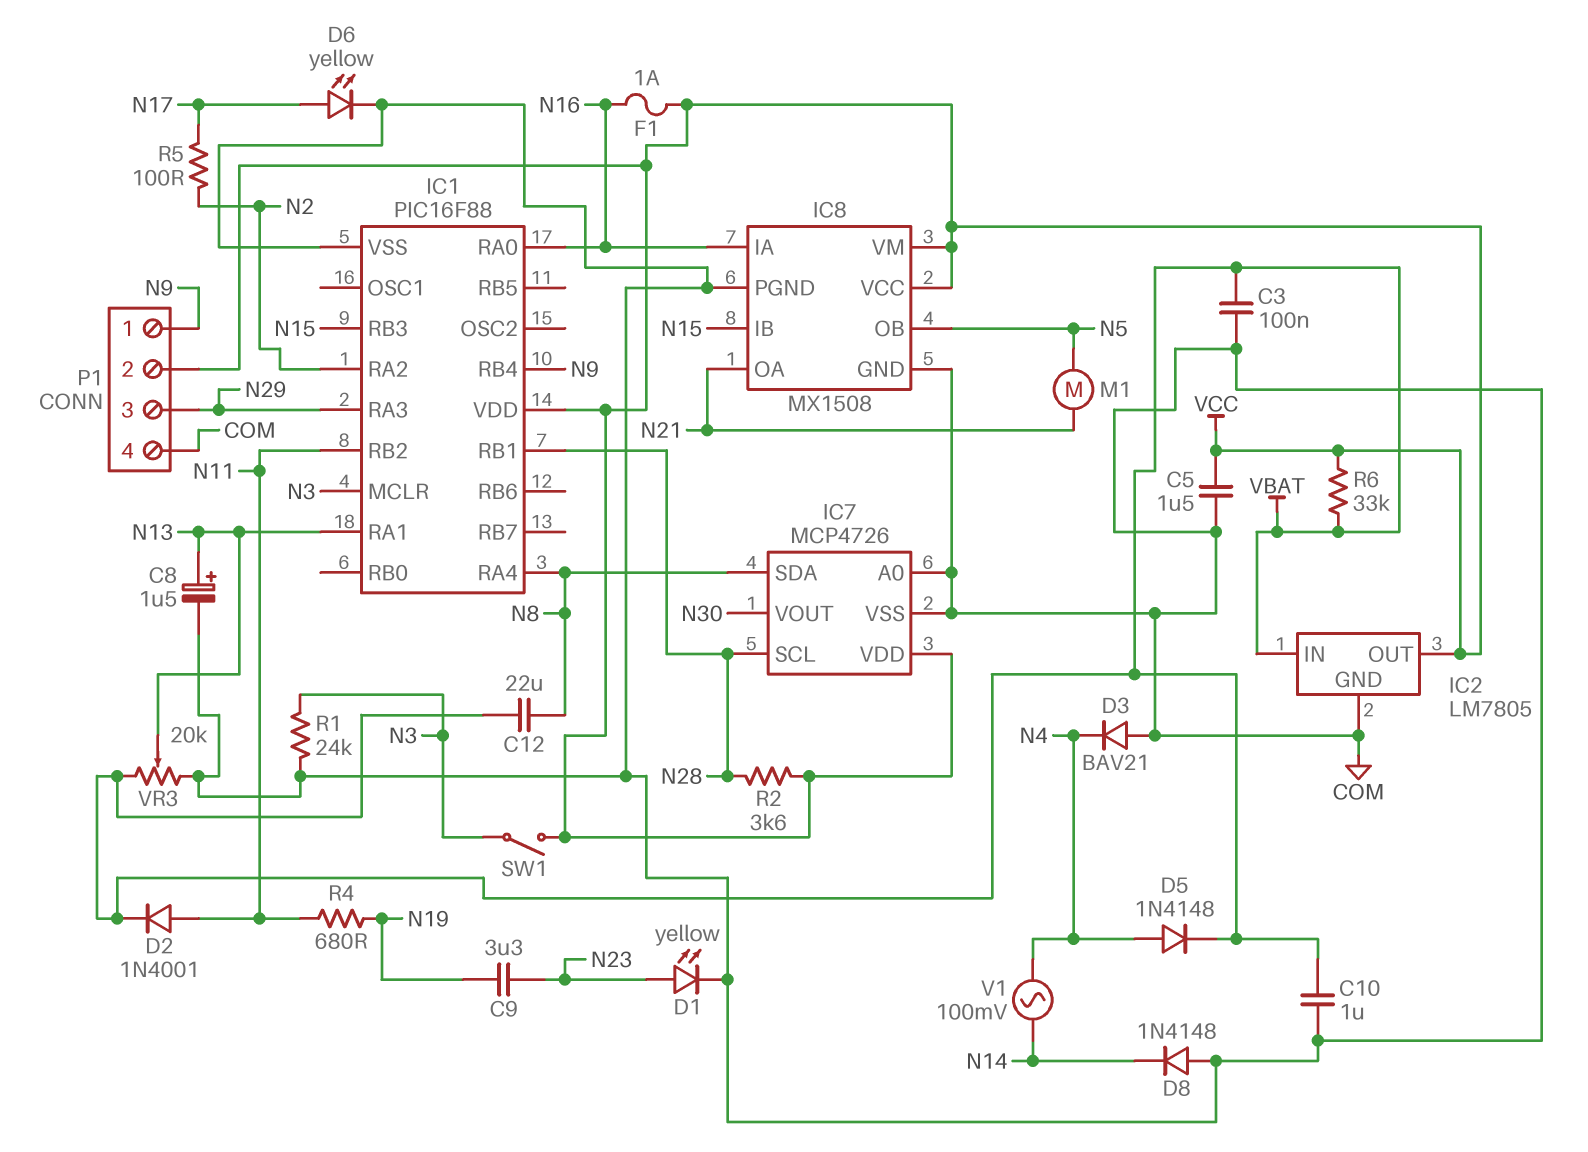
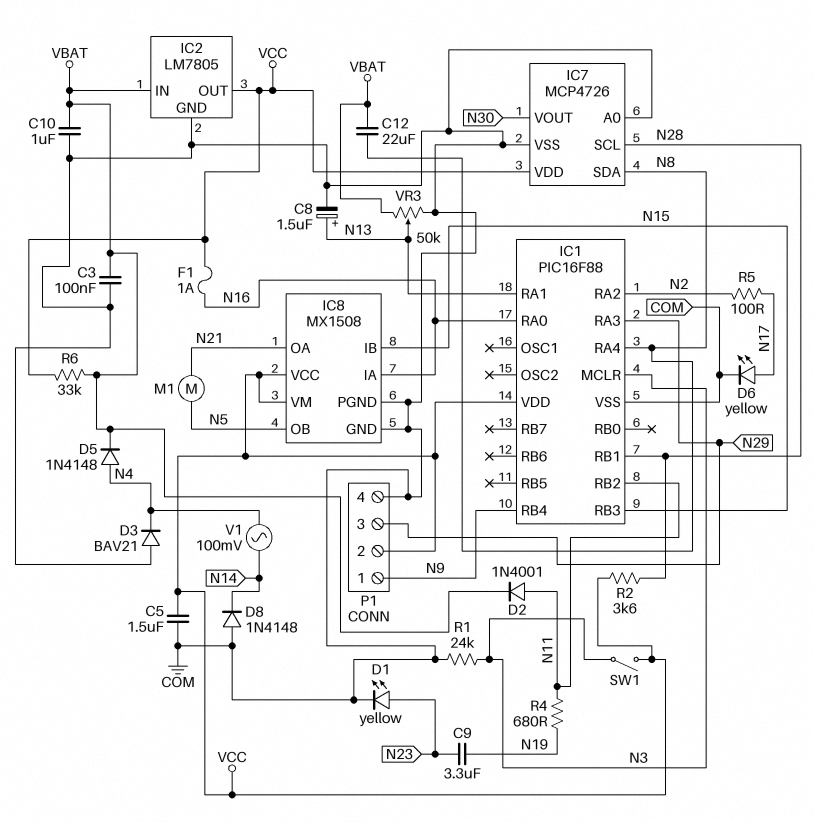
VR3: 20k (COM, VBAT, wiper N13) -> 50k (COM, VBAT, wiper N13)

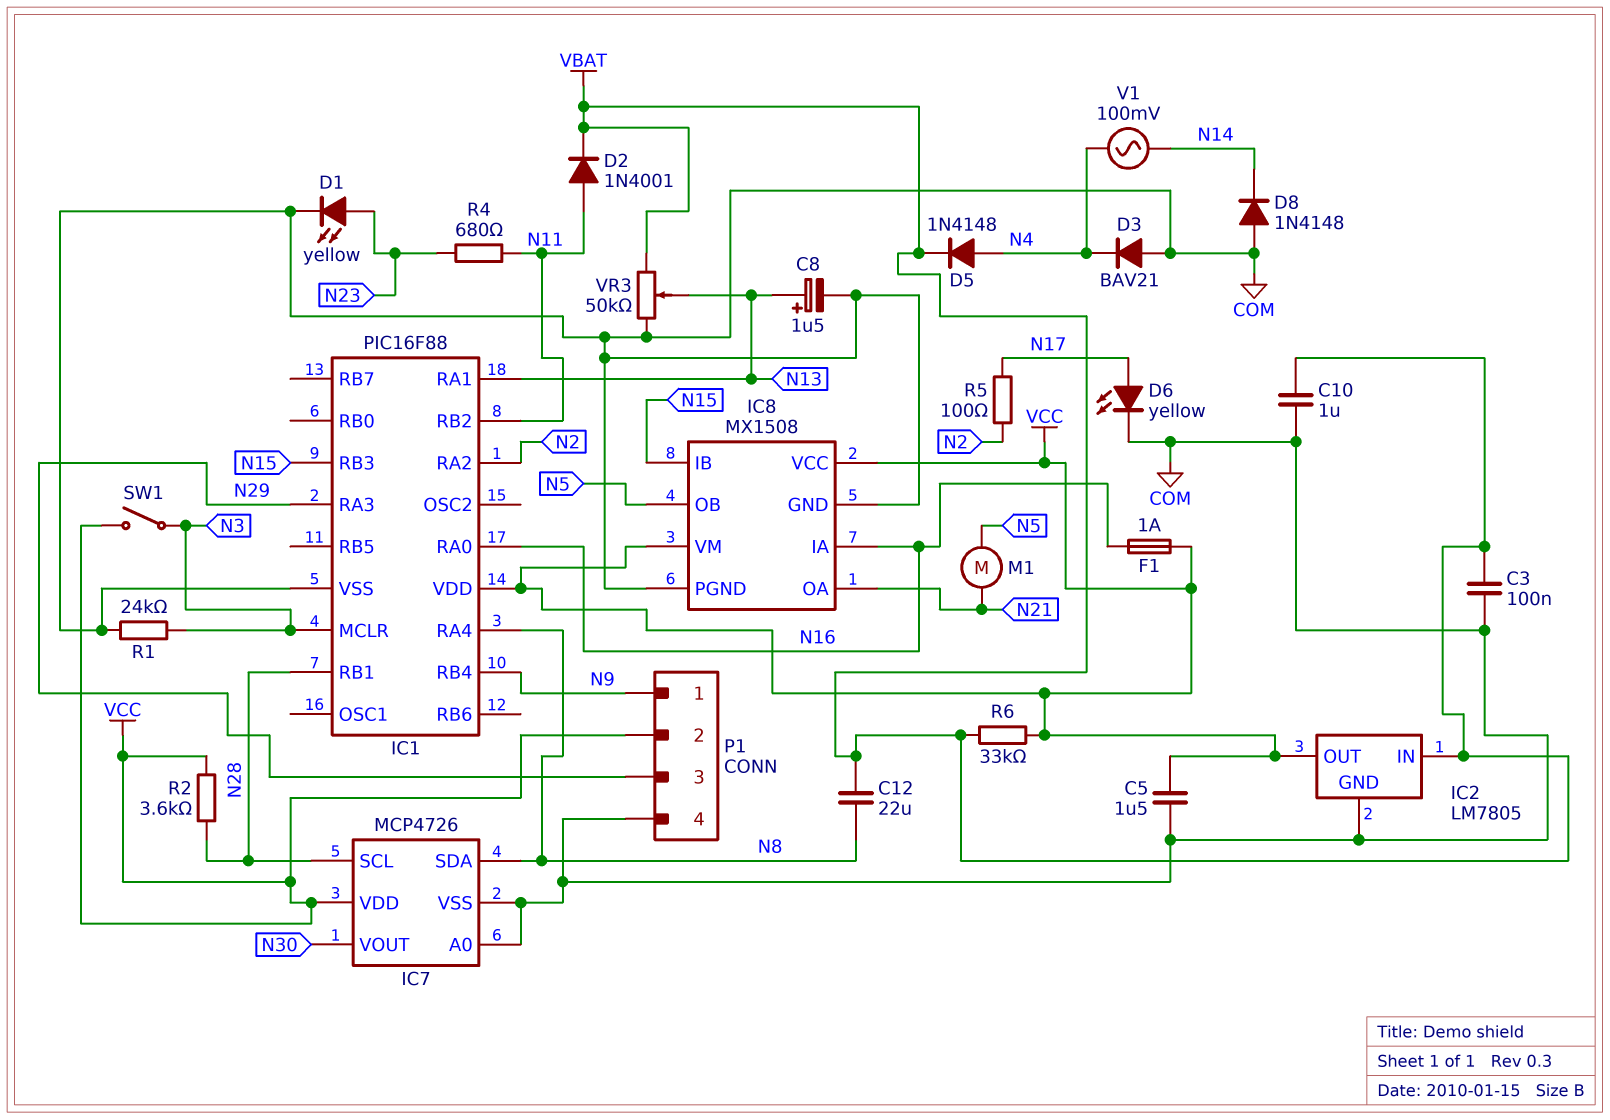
C9: 3.3uF (N19, N23) -> none
R4: 680 (N11, N19) -> 680 (N11, N23)

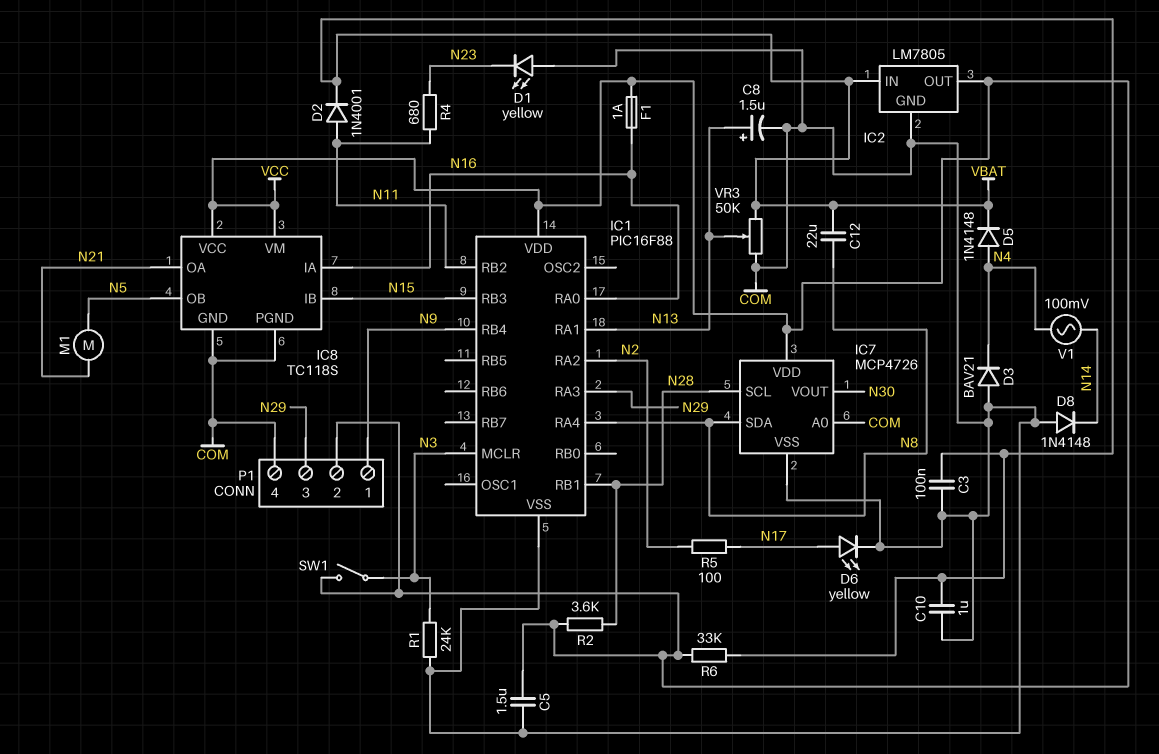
D1: LED yellow (A N23, K COM) -> LED yellow (A COM, K N23)
IC8: MX1508 -> TC118S

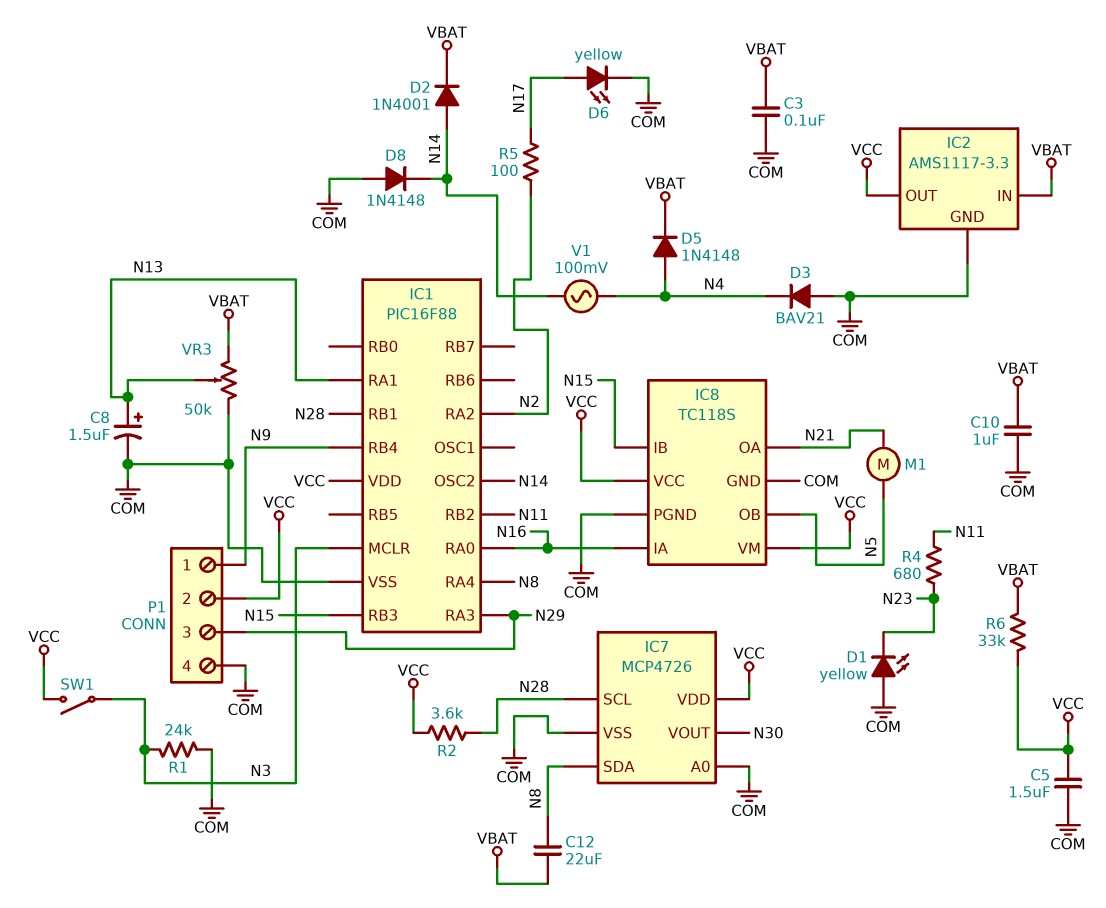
D2: diode 1N4001 (A N11, K VBAT) -> diode 1N4001 (A N14, K VBAT)
F1: 1A (N16, VCC) -> none
IC1 pin OSC2: none -> N14
IC2: LM7805 -> AMS1117-3.3

